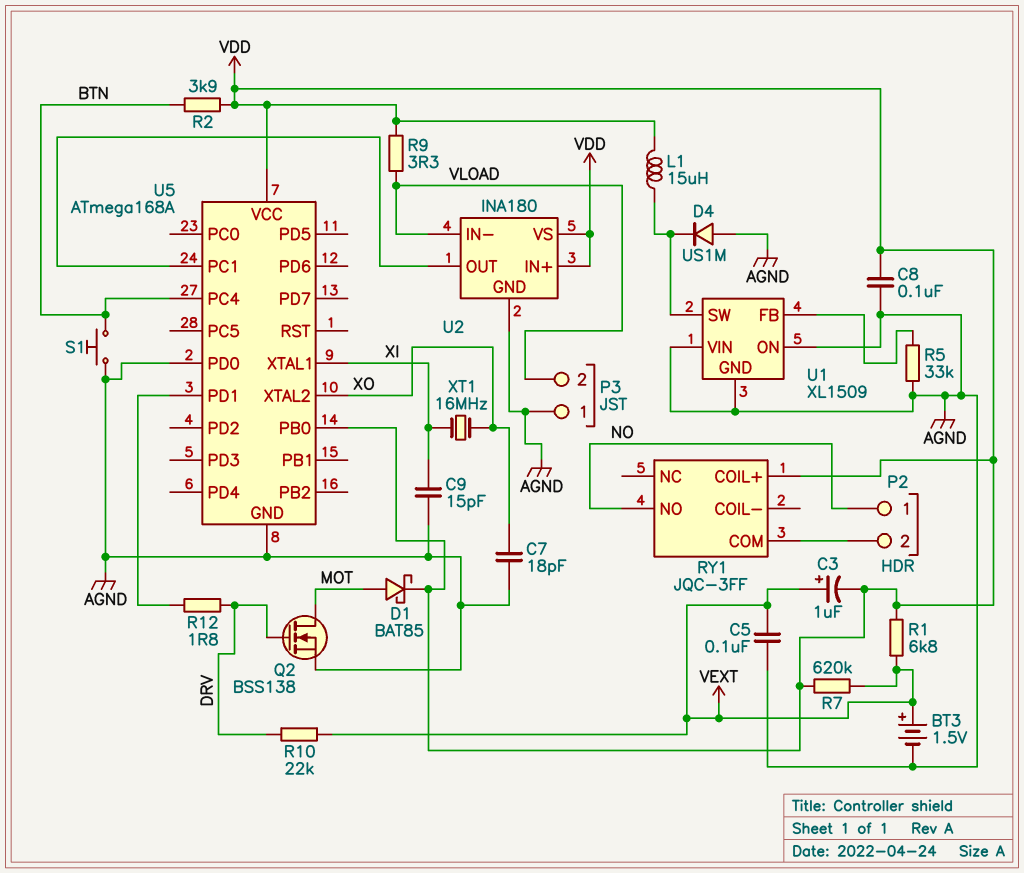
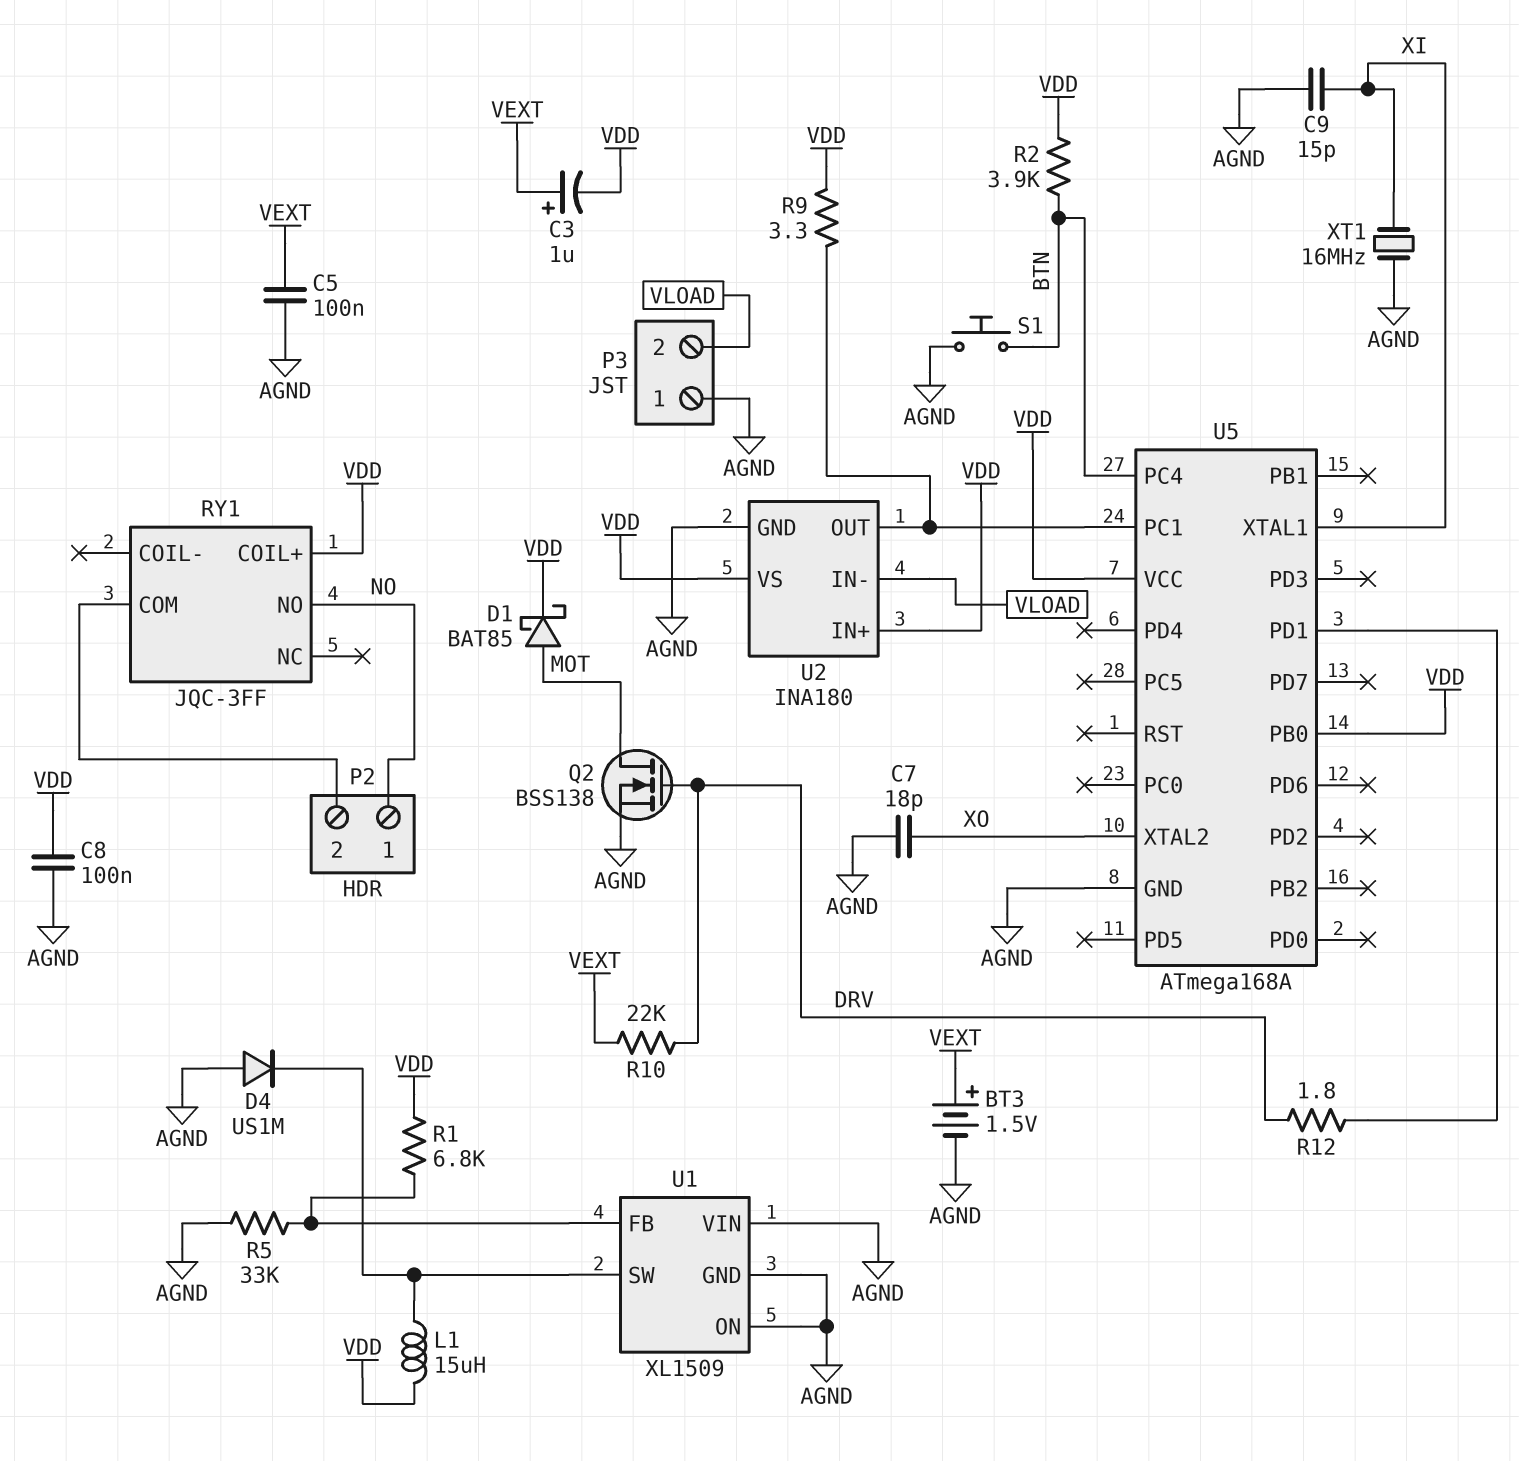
R1: 6.8k (VDD, VEXT) -> 6.8k (U1/FB, VDD)
R7: 620k (VDD, VEXT) -> none
R9: 3.3 (VDD, VLOAD) -> 3.3 (U2/OUT, VDD)
U5 pin PD0: AGND -> none
XT1: 16MHz (XI, XO) -> 16MHz (AGND, XI)

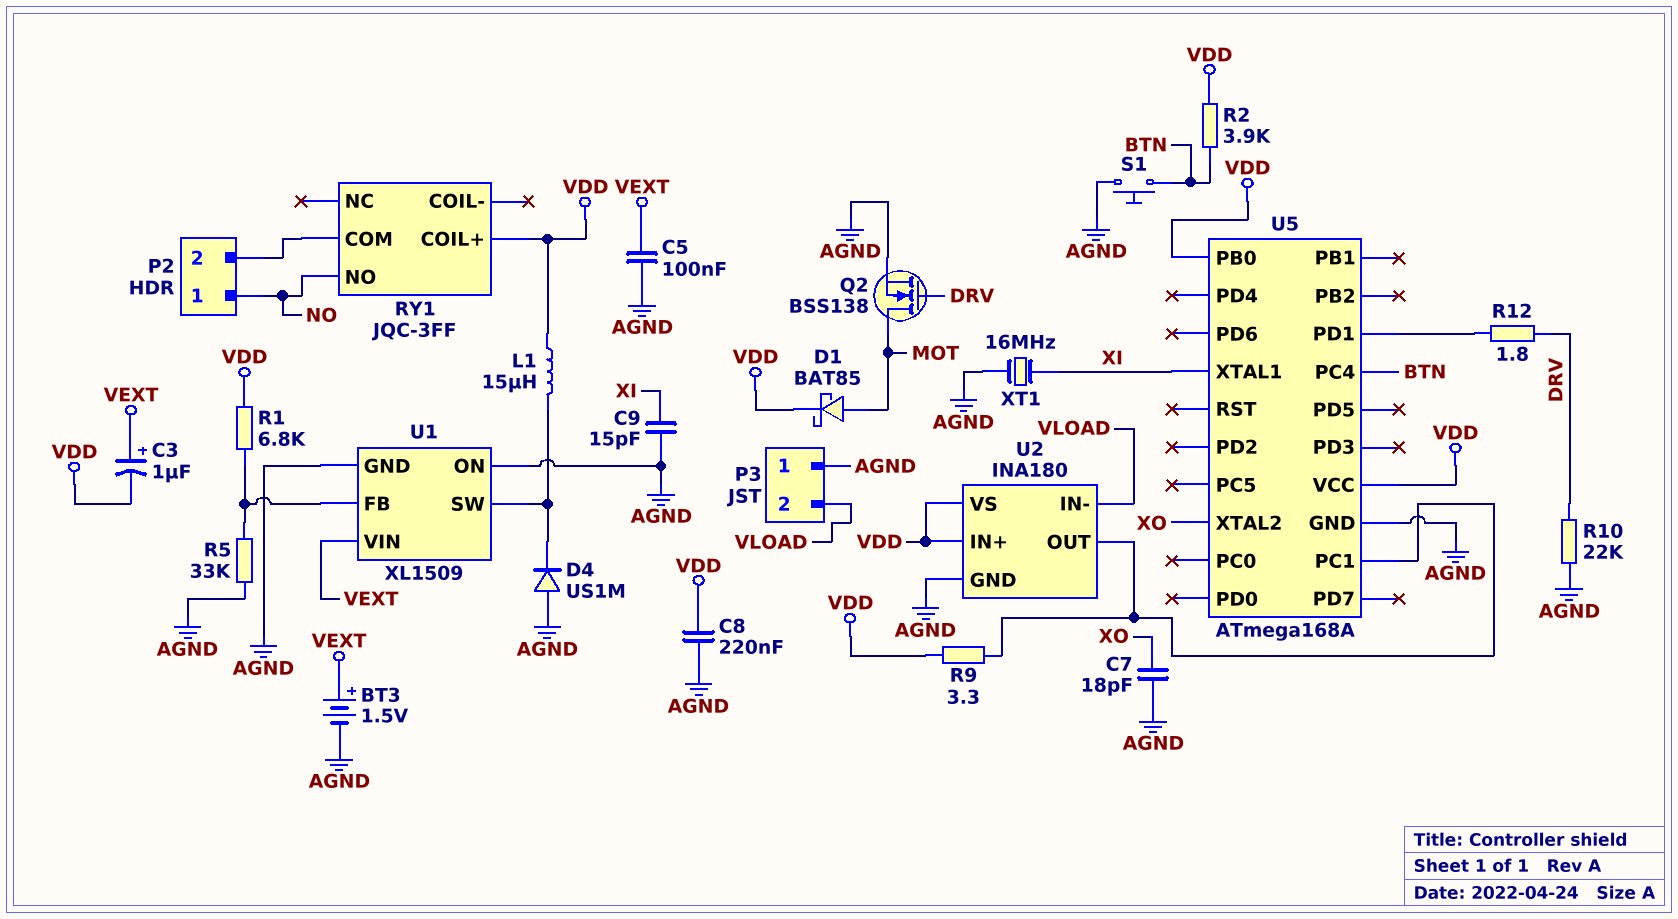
C8: 100nF (AGND, VDD) -> 220nF (AGND, VDD)
R10: 22k (DRV, VEXT) -> 22k (AGND, DRV)
U1 pin VIN: AGND -> VEXT

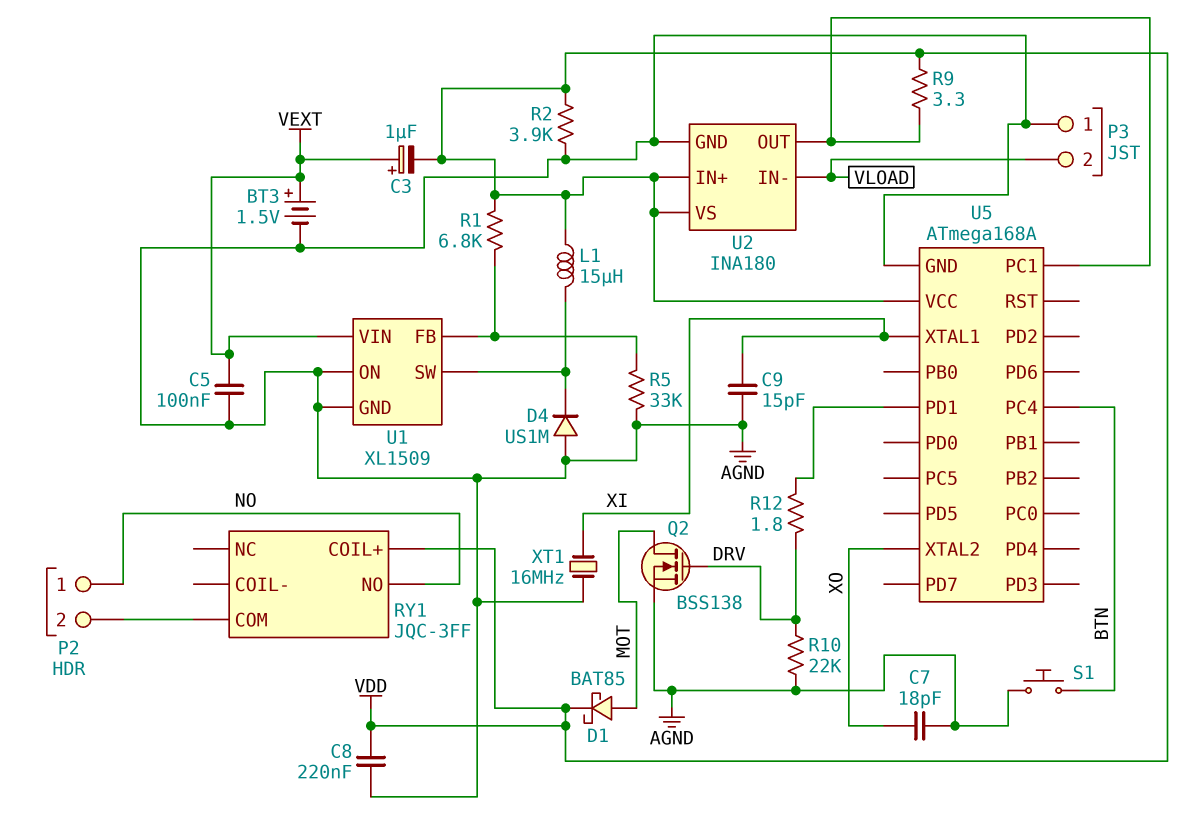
R2: 3.9k (BTN, VDD) -> 3.9k (AGND, VDD)
U5 pin PB0: VDD -> none

